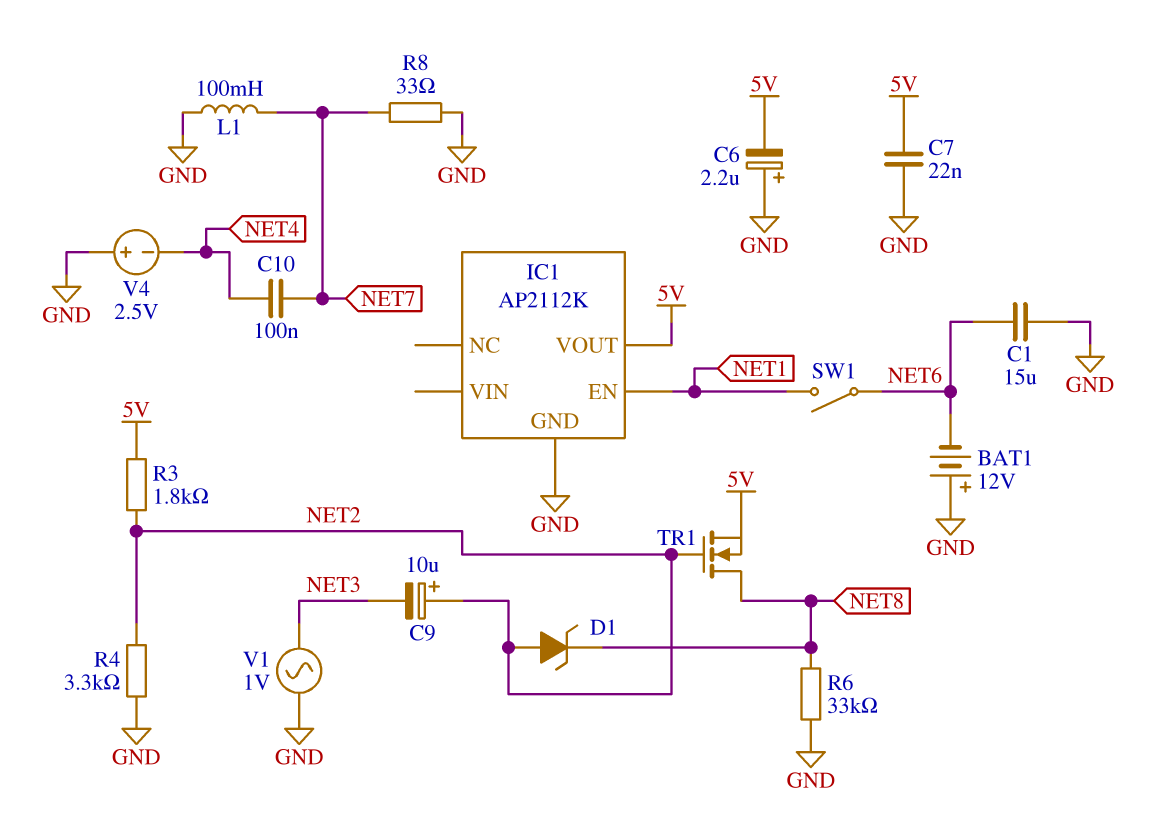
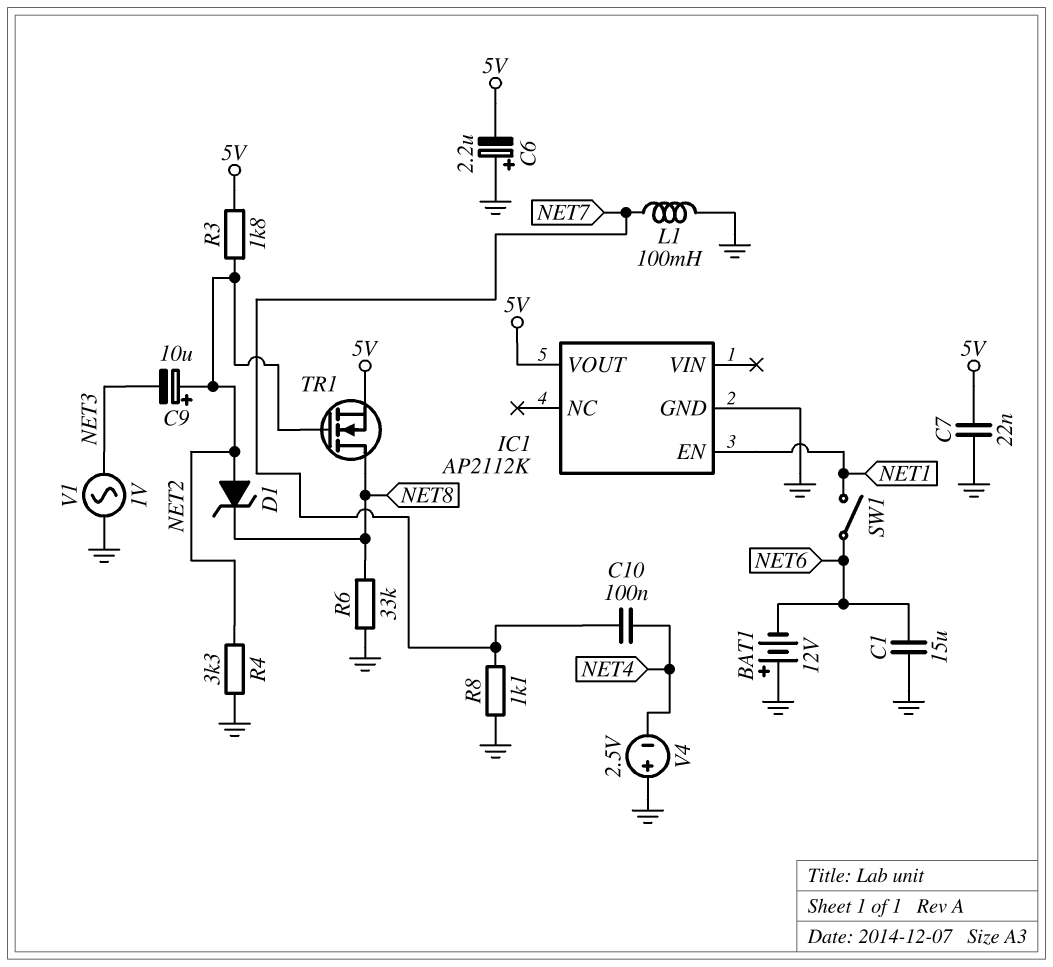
R8: 33 (GND, NET7) -> 1.1k (GND, NET7)

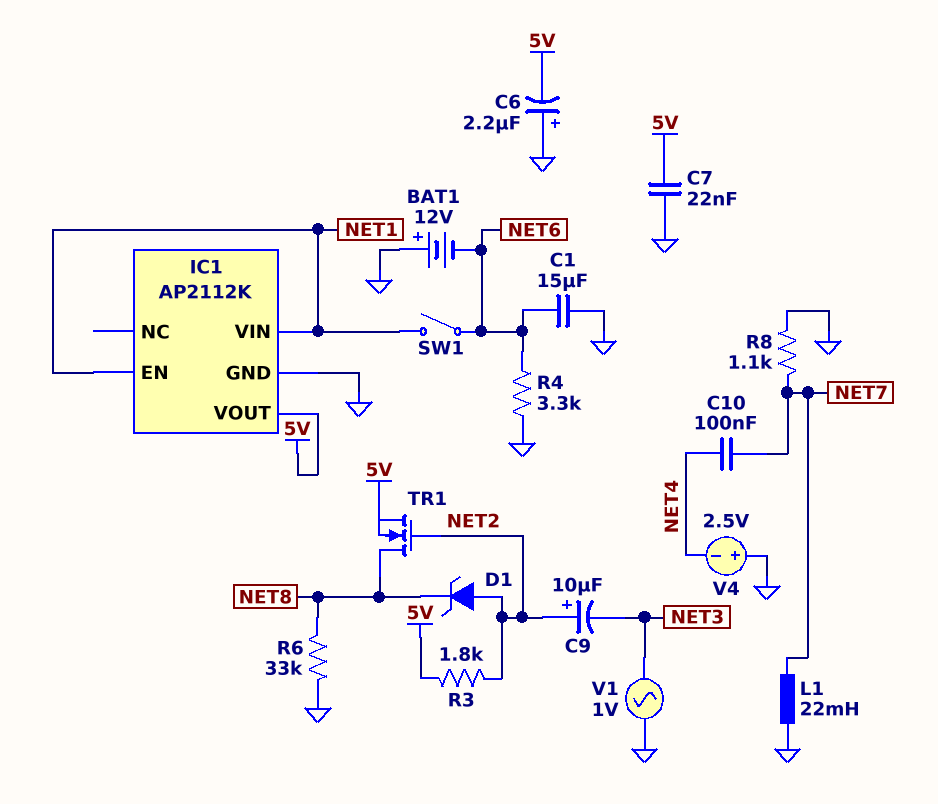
IC1 pin VIN: none -> NET1
L1: 100mH (GND, NET7) -> 22mH (GND, NET7)
R4: 3.3k (GND, NET2) -> 3.3k (GND, NET6)

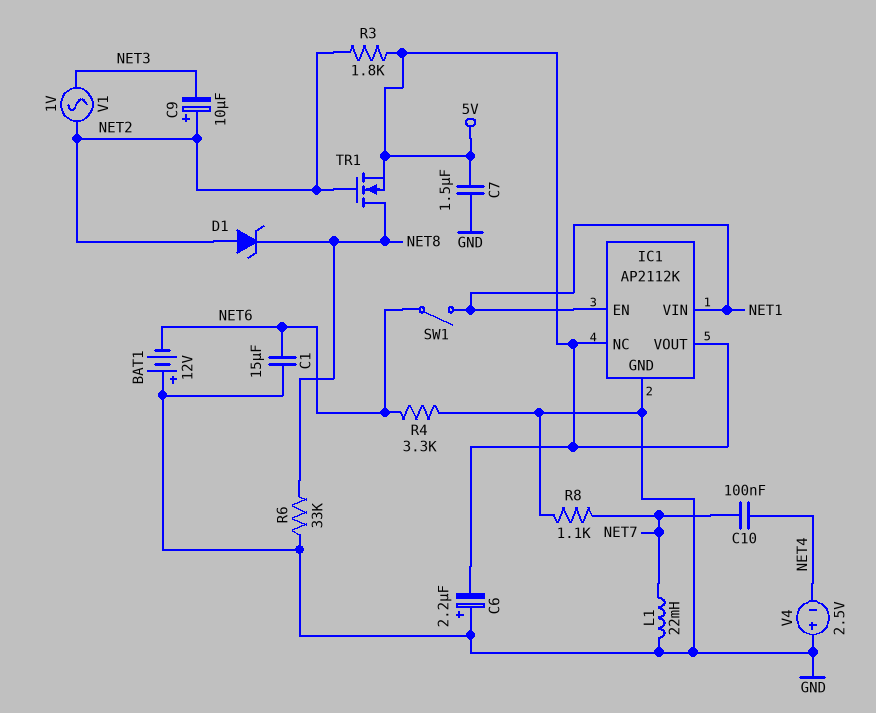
C7: 22nF (5V, GND) -> 1.5uF (5V, GND)
IC1 pin NC: none -> 5V
V1: AC 1V (GND, NET3) -> AC 1V (NET2, NET3)

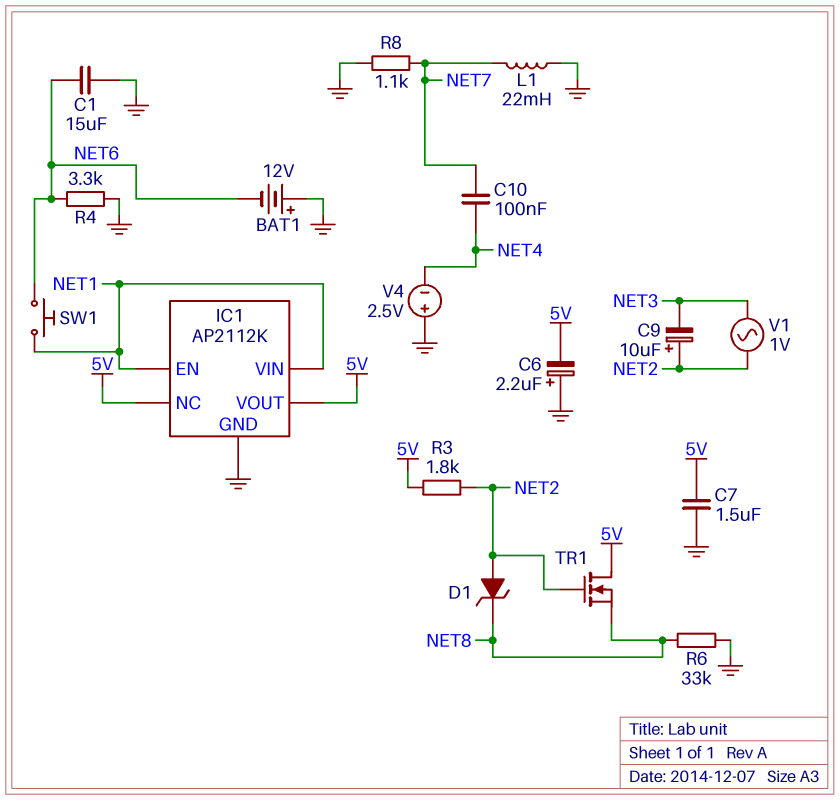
SW1: switch (NET1, NET6) -> button (NET1, NET6)
TR1: NMOS (G NET2, D NET8, S 5V) -> NMOS (G NET2, D 5V, S NET8)

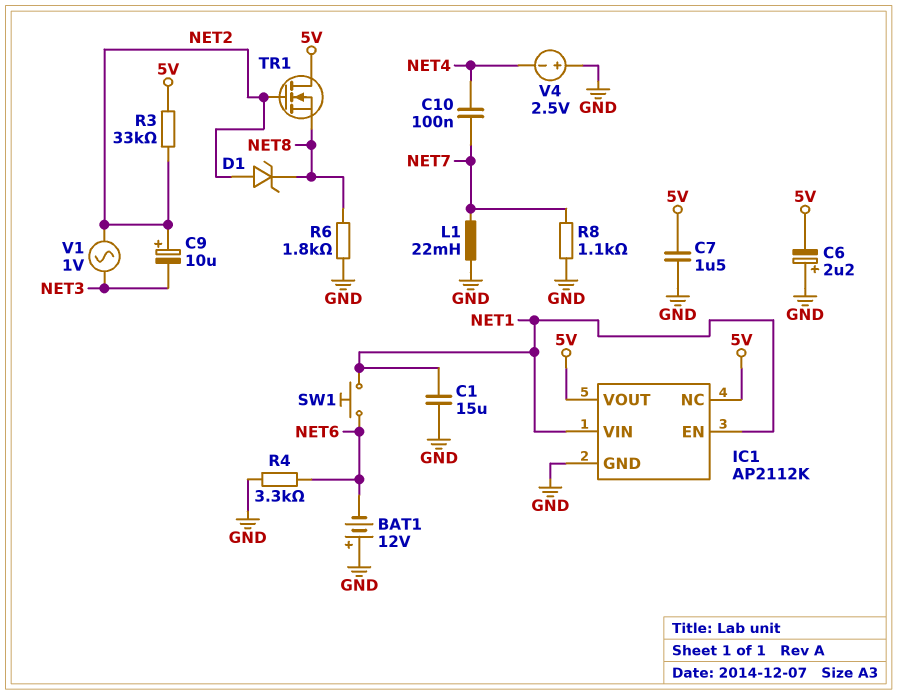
C1: 15uF (GND, NET6) -> 15uF (GND, NET1)
R3: 1.8k (5V, NET2) -> 33k (5V, NET2)
R6: 33k (GND, NET8) -> 1.8k (GND, NET8)

